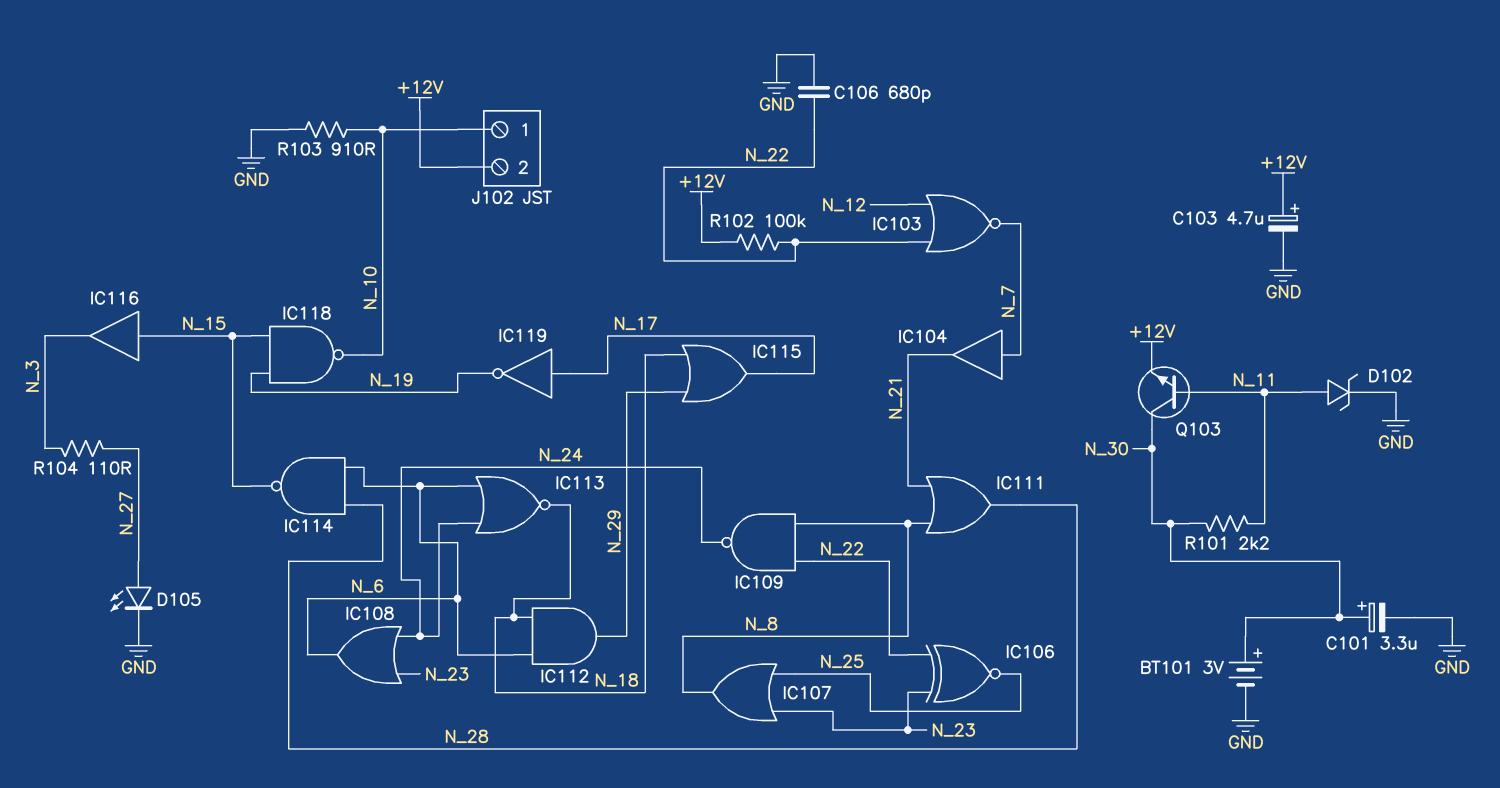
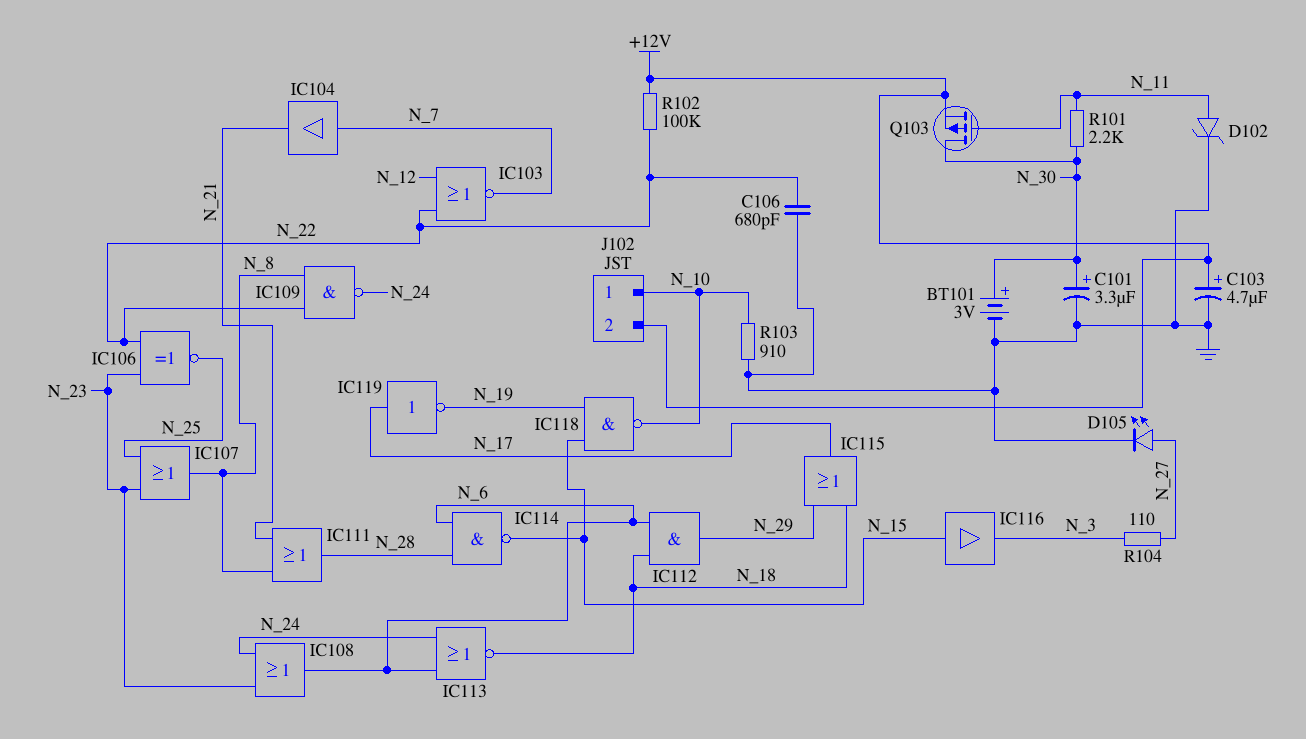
Q103: NPN (B N_11, C N_30, E +12V) -> PMOS (G N_11, D N_30, S +12V)

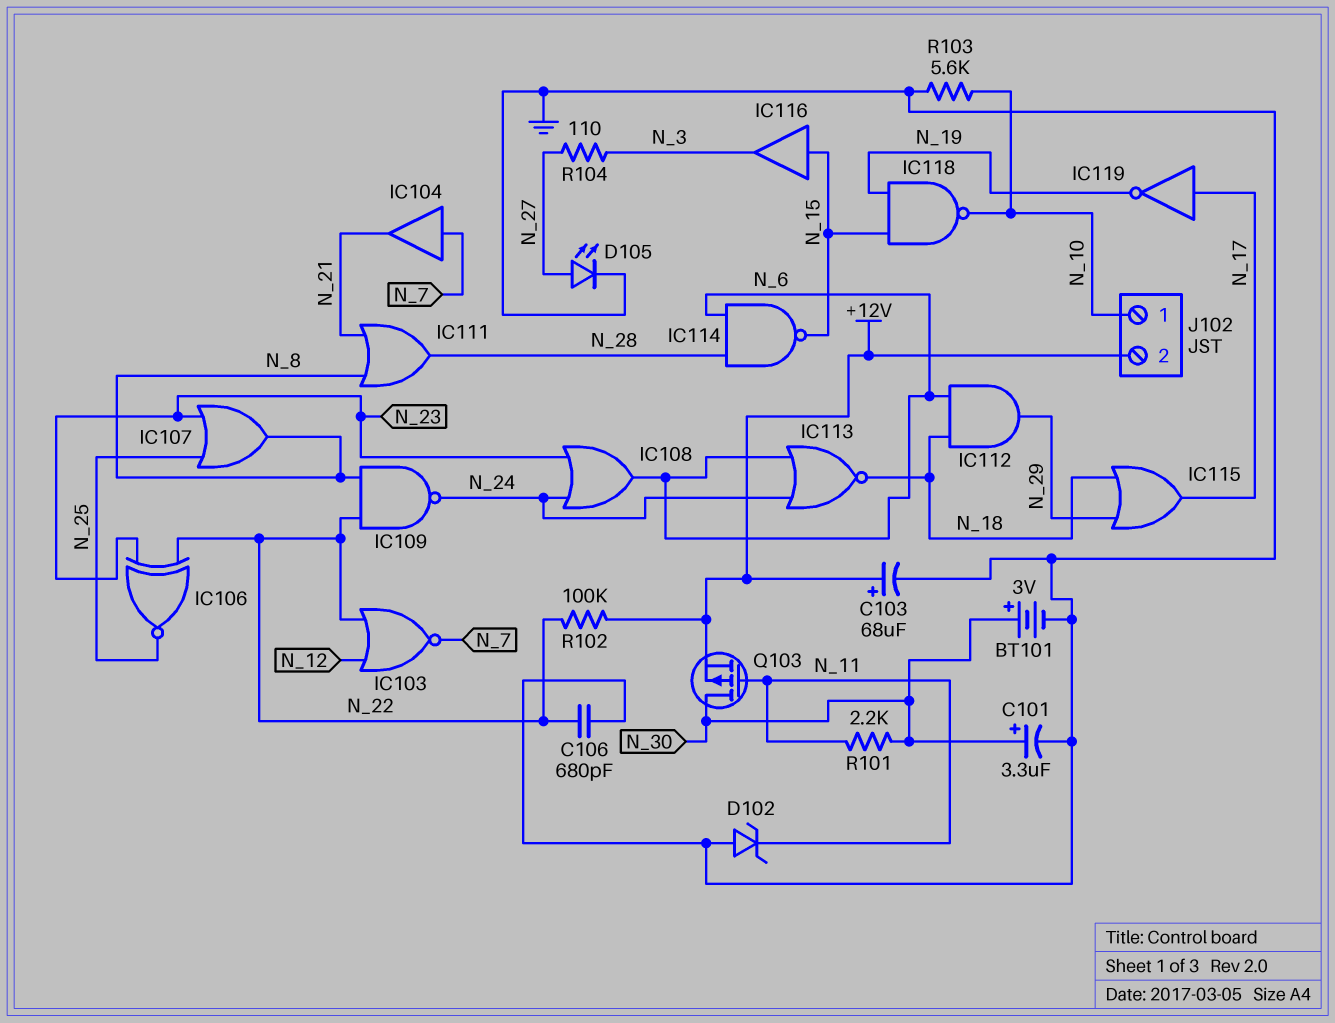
C103: 4.7uF (plus +12V, minus GND) -> 68uF (plus +12V, minus GND)
D102: zener (A N_11, K GND) -> zener (A GND, K N_11)
R103: 910 (GND, N_10) -> 5.6k (GND, N_10)

